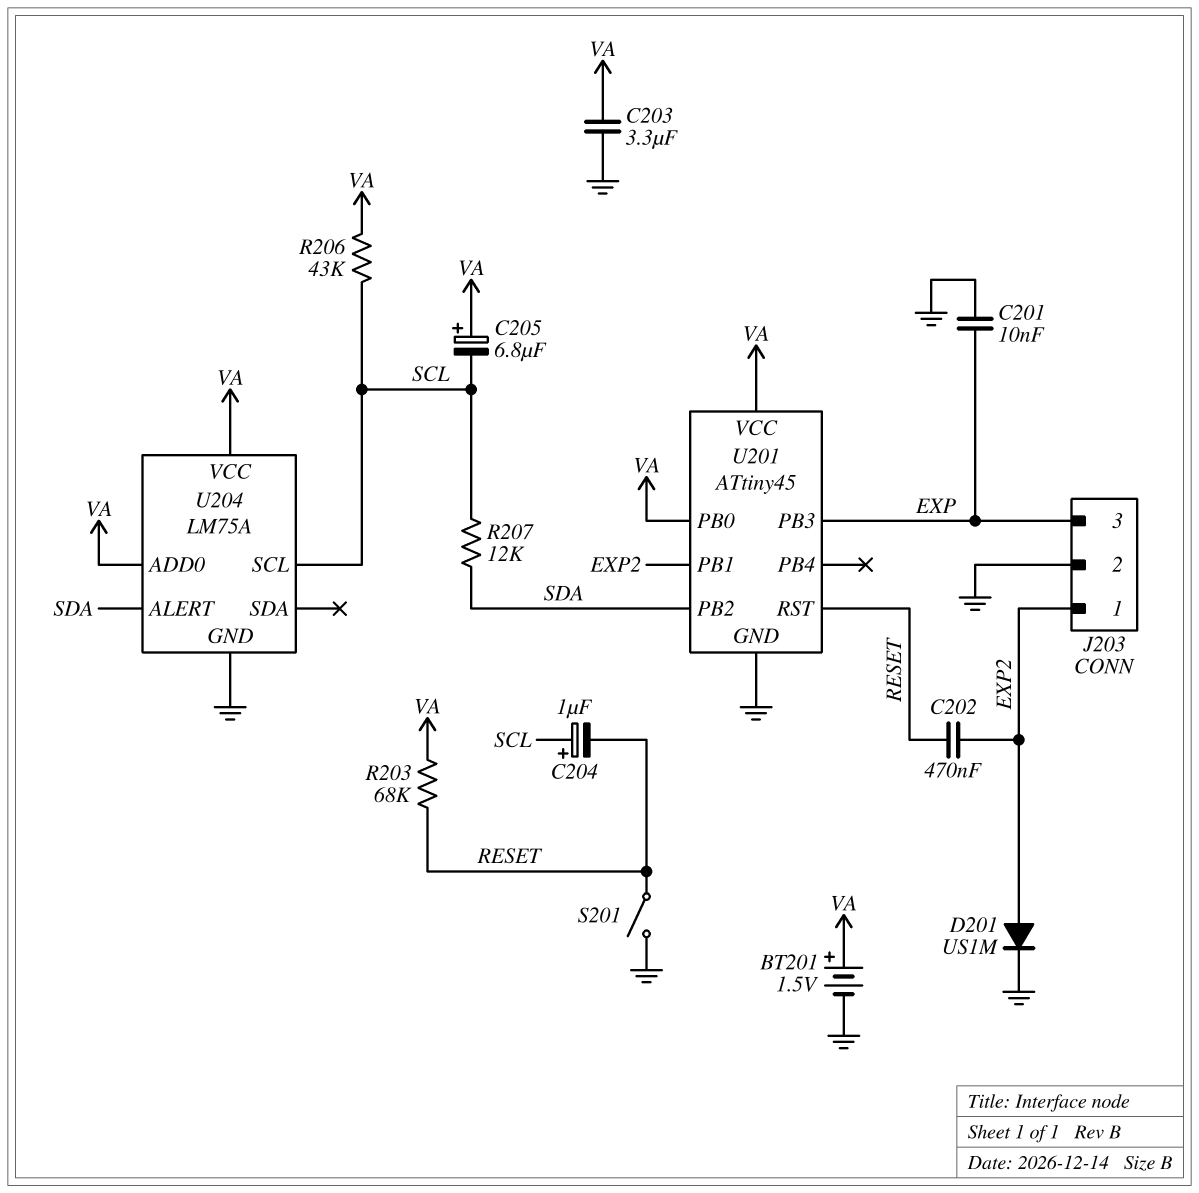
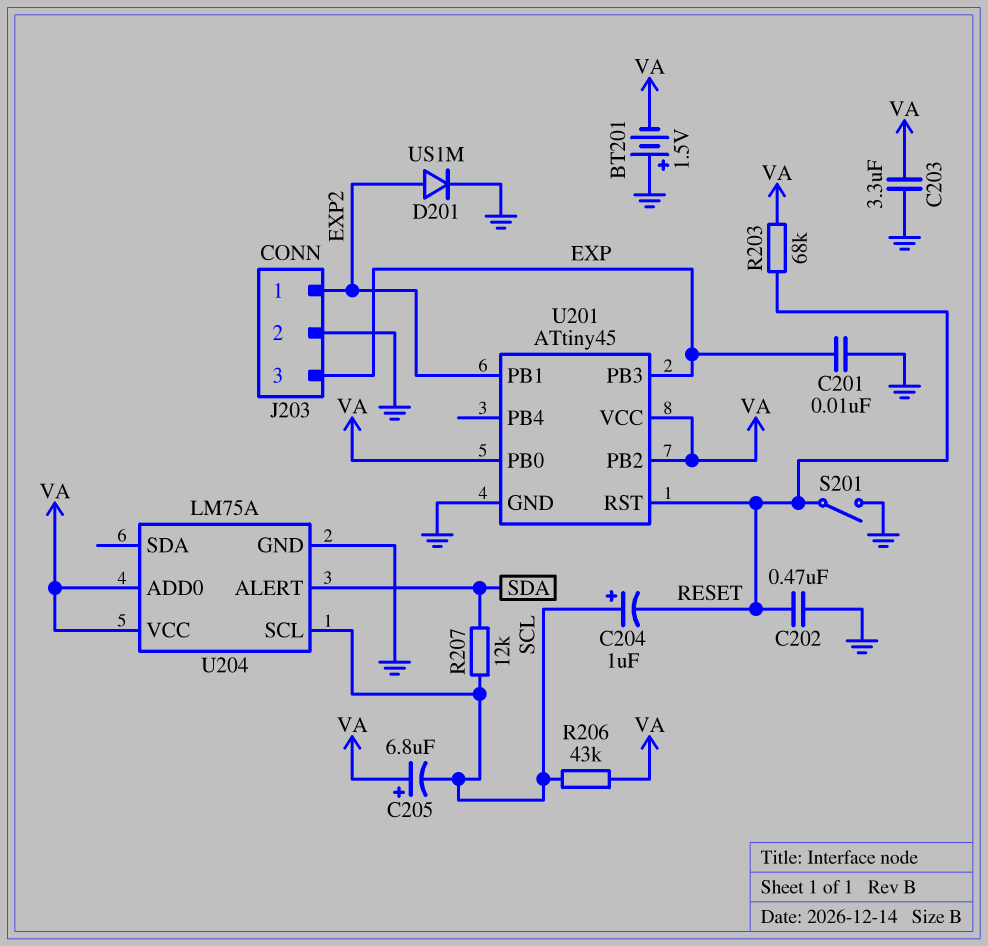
BT201: 1.5V (plus VA, minus GND) -> 1.5V (plus GND, minus VA)
C202: 470nF (EXP2, RESET) -> 470nF (GND, RESET)
U201 pin PB2: SDA -> VA

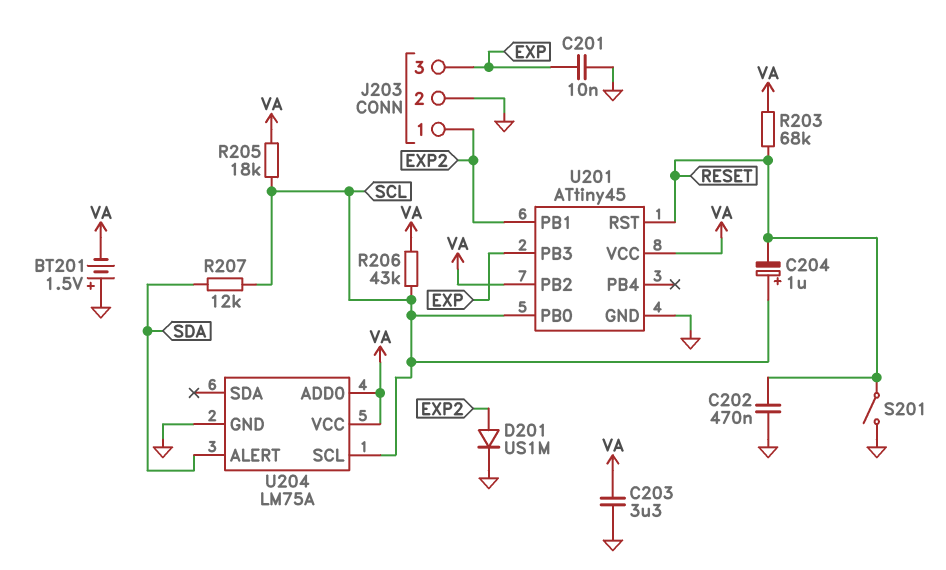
C205: 6.8uF (plus VA, minus SCL) -> none
R205: none -> 18k (SCL, VA)
U201 pin PB0: VA -> SCL

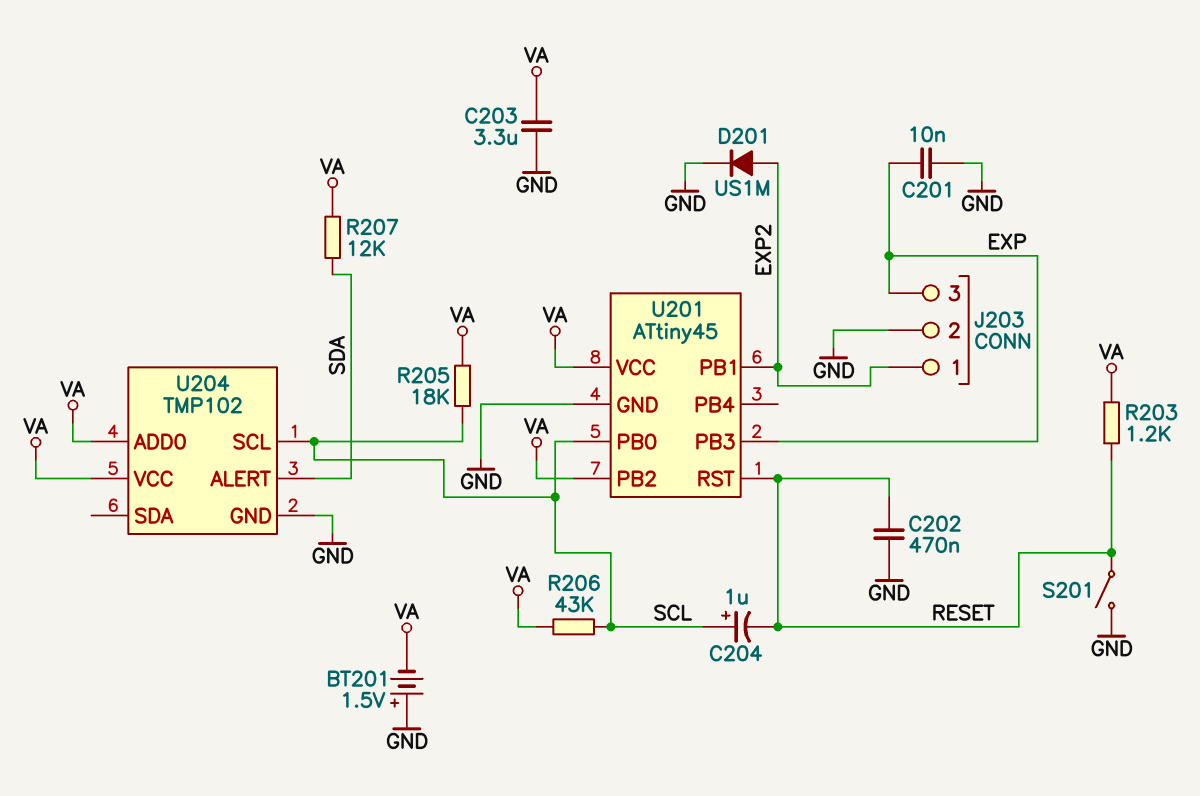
R203: 68k (RESET, VA) -> 1.2k (RESET, VA)
R207: 12k (SCL, SDA) -> 12k (SDA, VA)
U204: LM75A -> TMP102

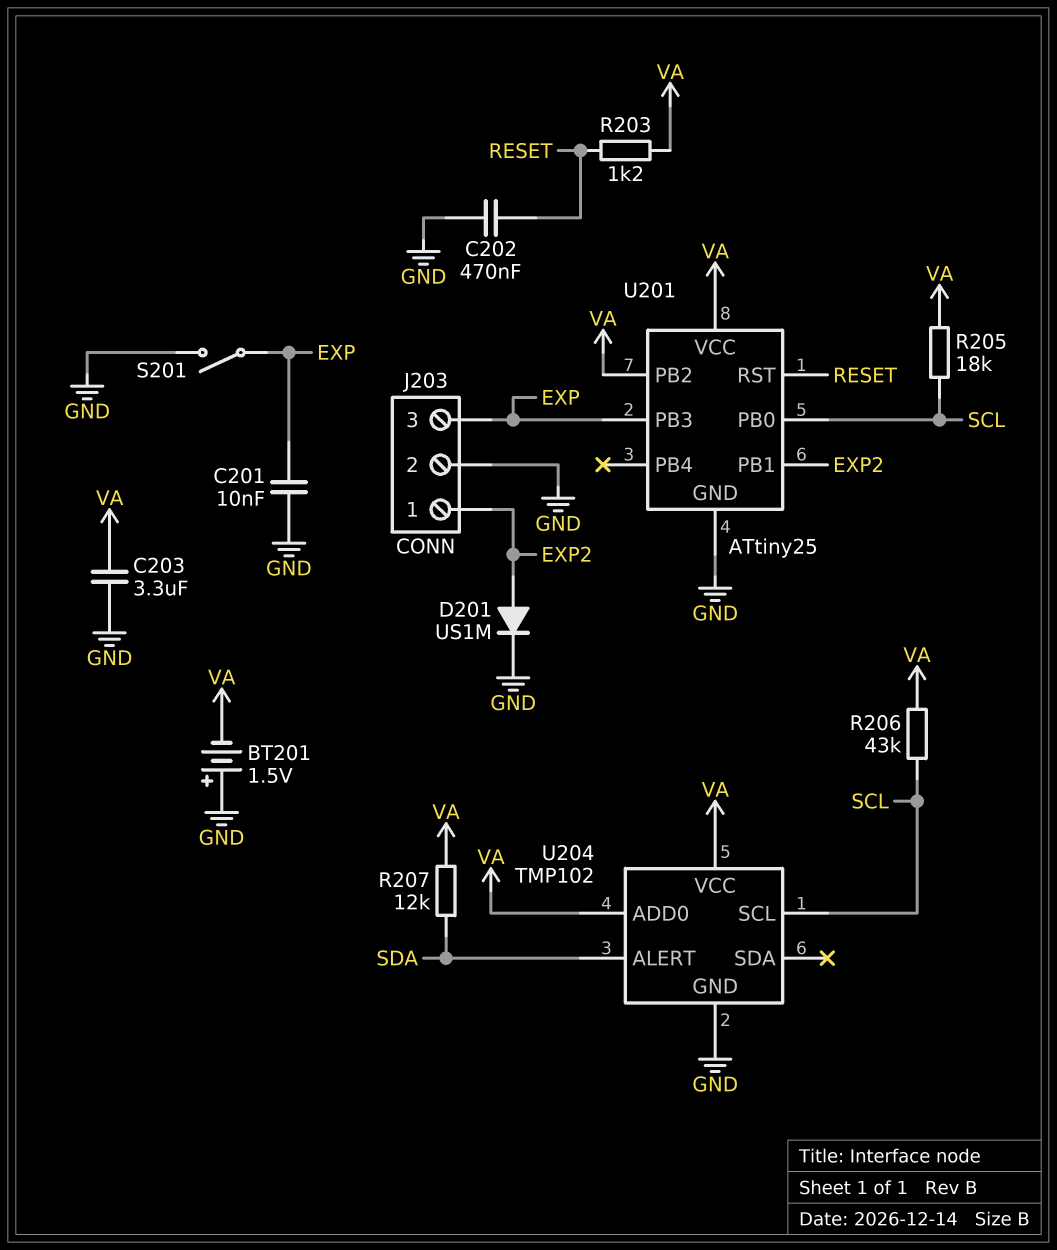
C204: 1uF (plus SCL, minus RESET) -> none
S201: switch (GND, RESET) -> switch (EXP, GND)
U201: ATtiny45 -> ATtiny25

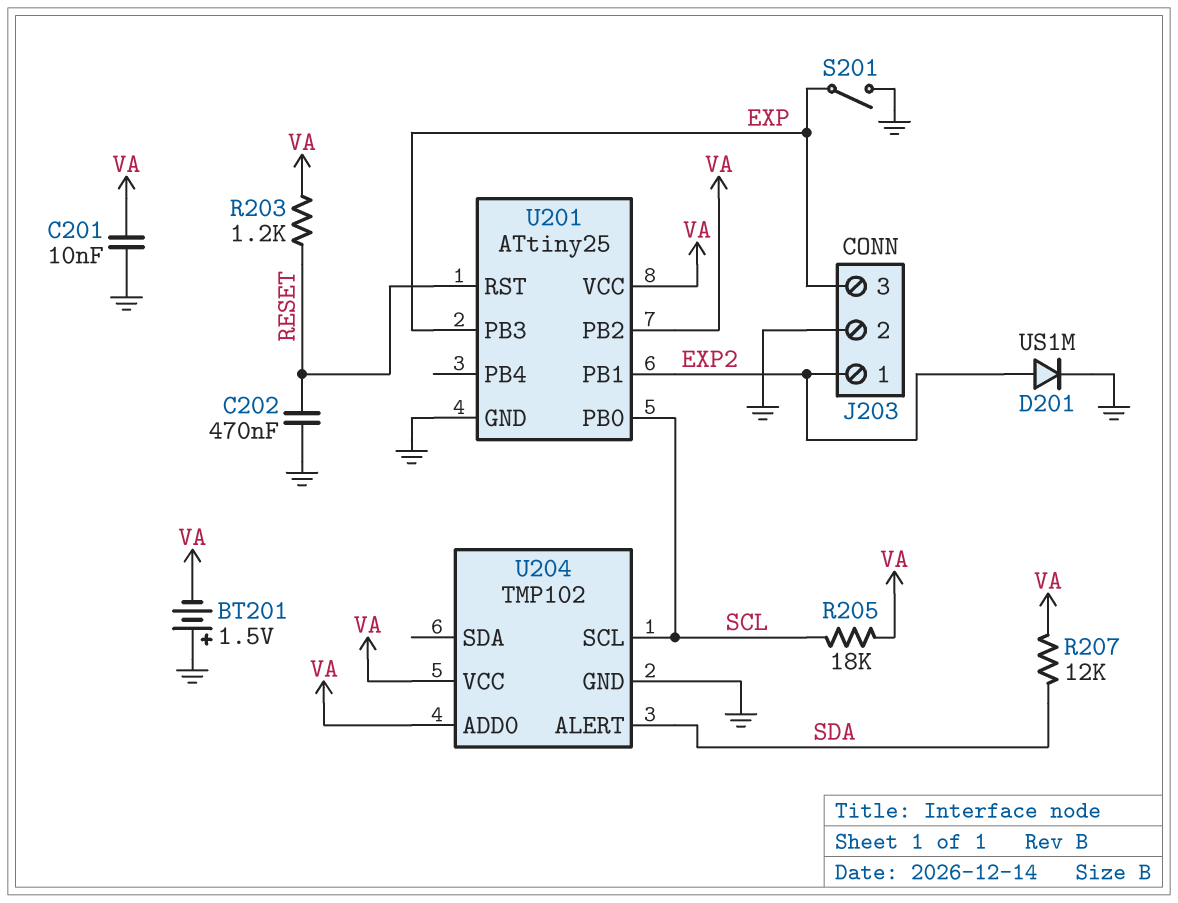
C201: 10nF (EXP, GND) -> 10nF (GND, VA)
C203: 3.3uF (GND, VA) -> none
R206: 43k (SCL, VA) -> none

